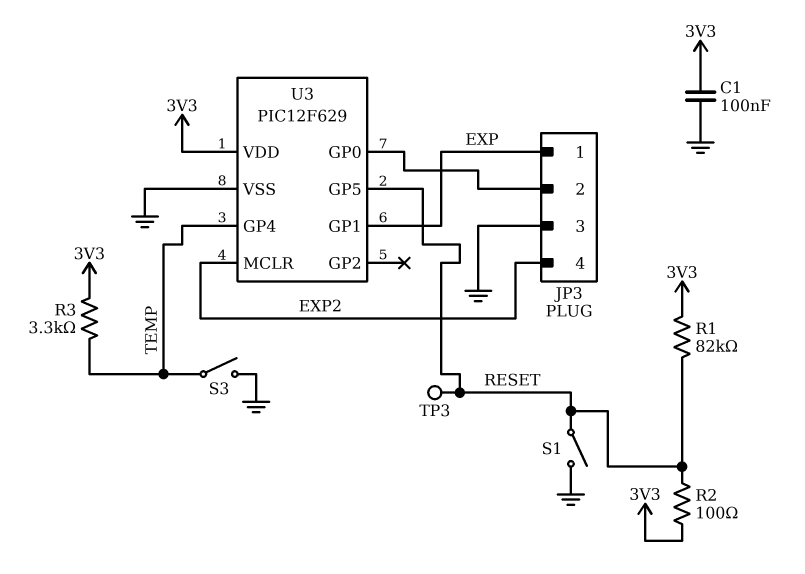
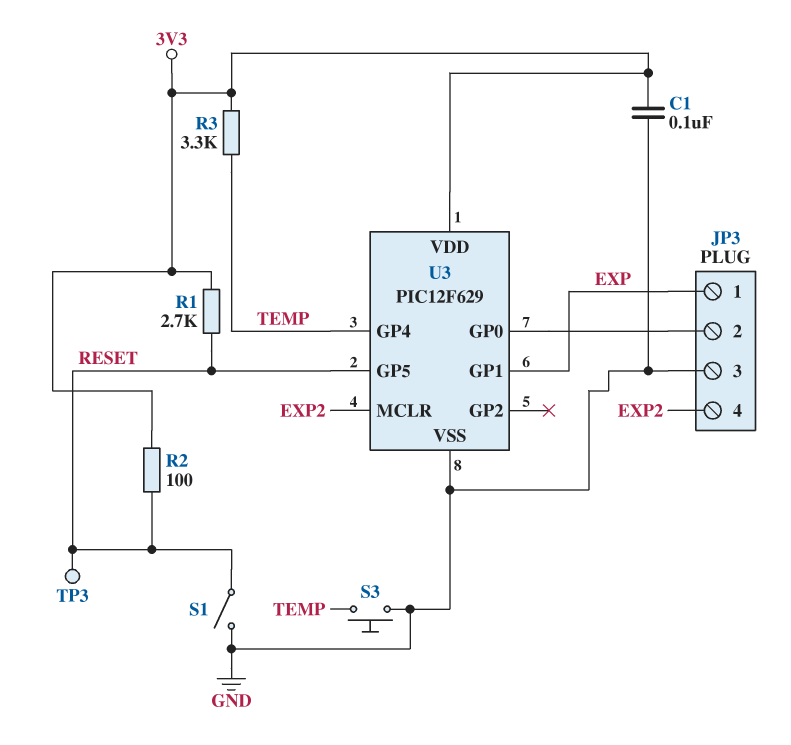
R1: 82k (3V3, RESET) -> 2.7k (3V3, RESET)
S3: switch (GND, TEMP) -> button (GND, TEMP)

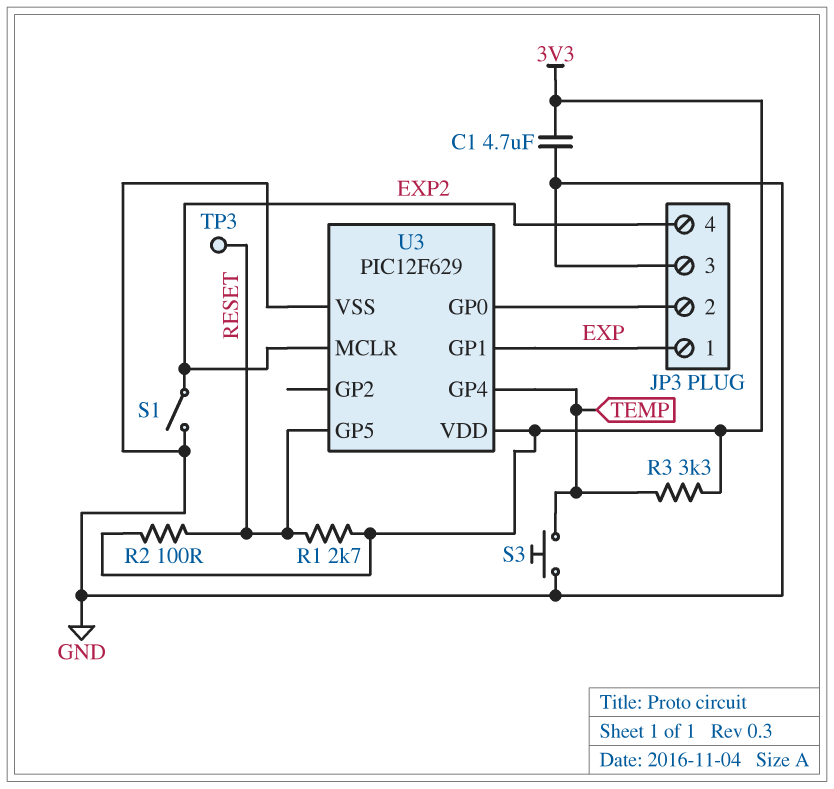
C1: 100nF (3V3, GND) -> 4.7uF (3V3, GND)
S1: switch (GND, RESET) -> switch (EXP2, GND)

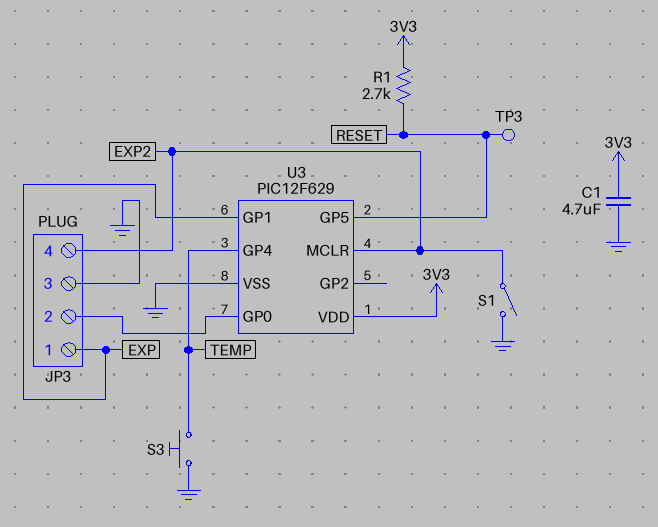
R2: 100 (3V3, RESET) -> none
R3: 3.3k (3V3, TEMP) -> none

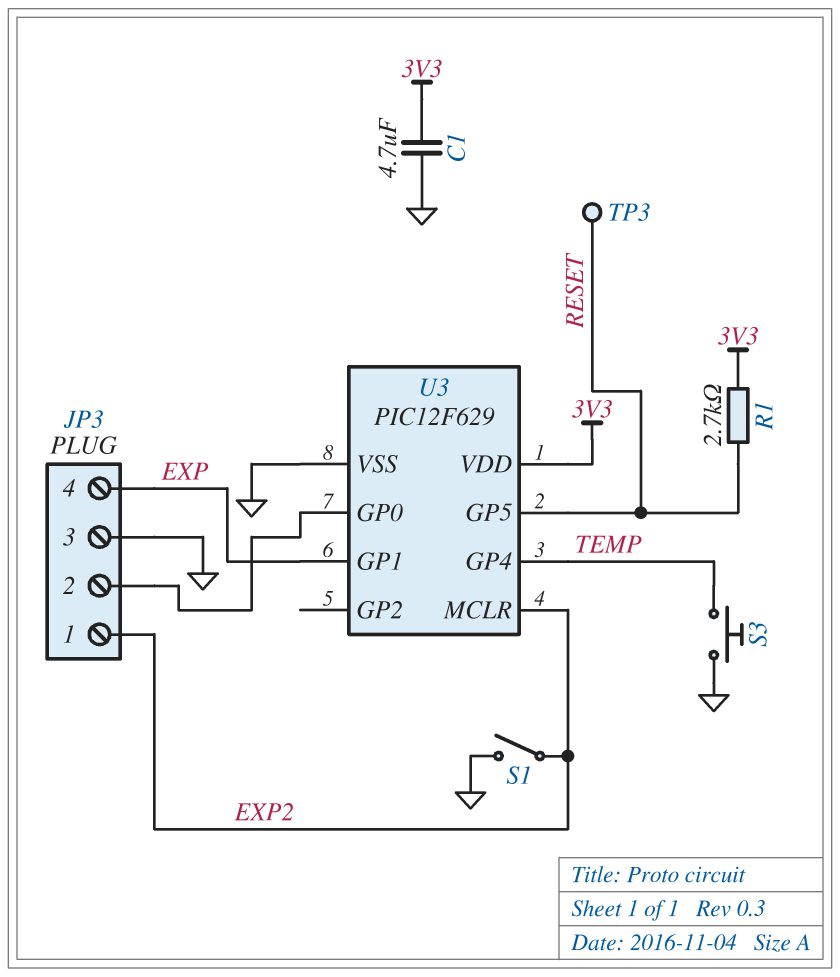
JP3 pin 1: EXP -> EXP2
JP3 pin 4: EXP2 -> EXP

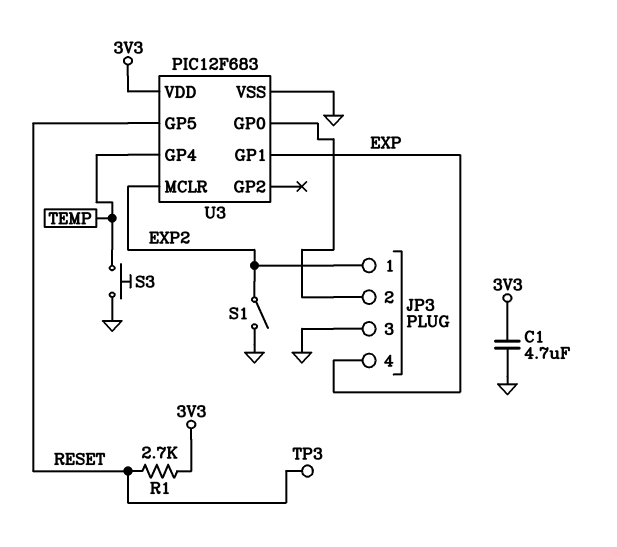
U3: PIC12F629 -> PIC12F683

